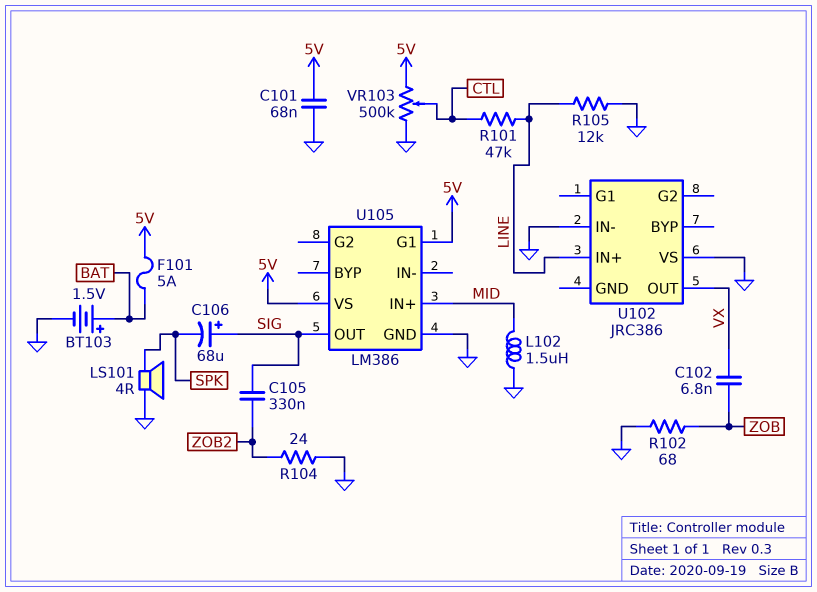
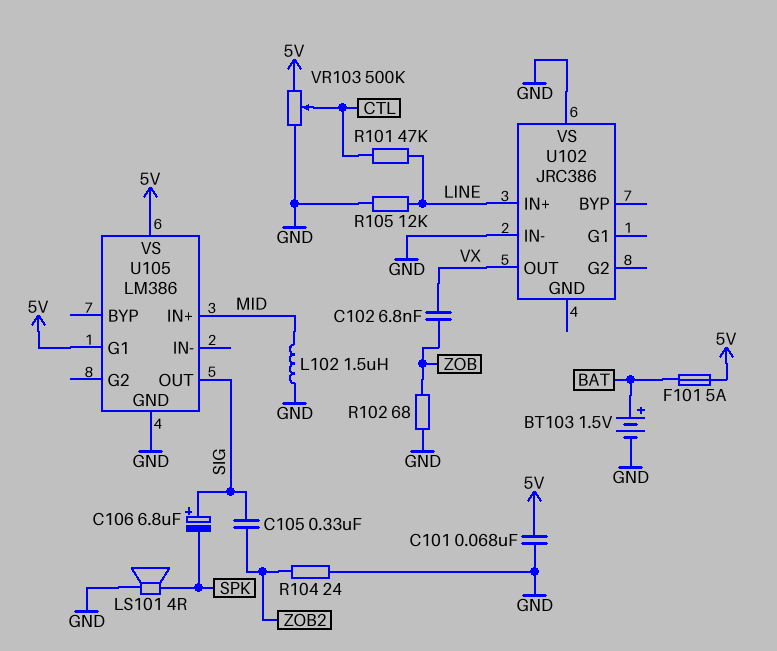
C106: 68uF (plus SIG, minus SPK) -> 6.8uF (plus SIG, minus SPK)

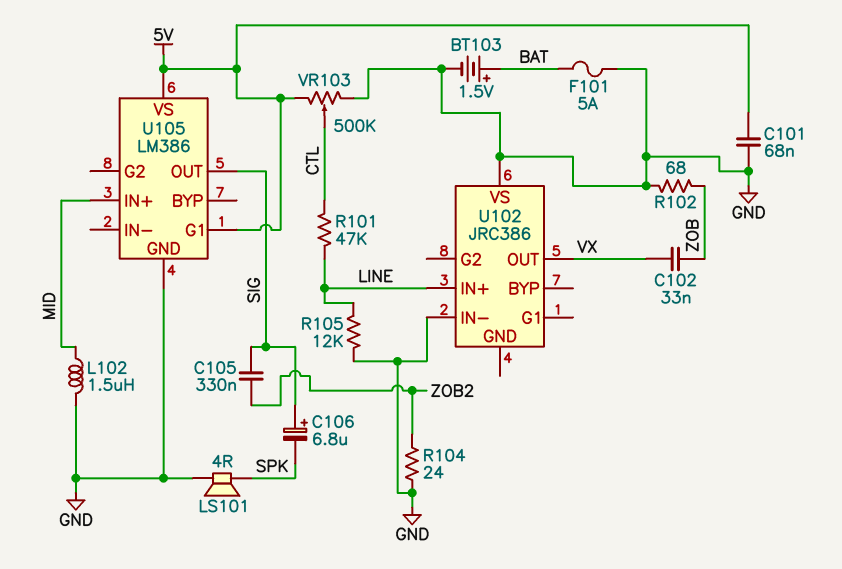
C102: 6.8nF (VX, ZOB) -> 33nF (VX, ZOB)
F101: 5A (5V, BAT) -> 5A (BAT, GND)

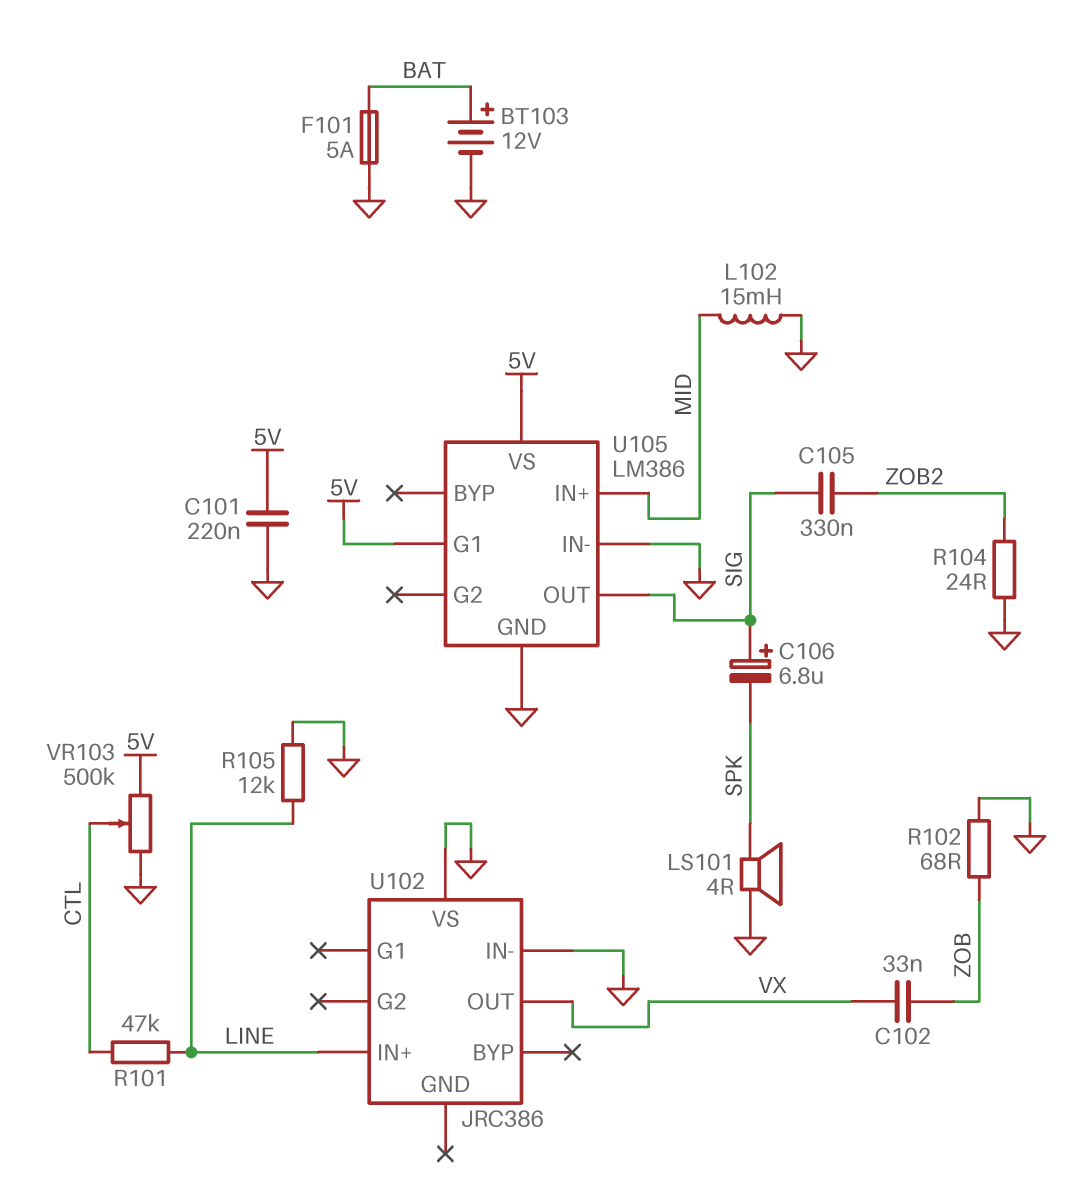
BT103: 1.5V (plus BAT, minus GND) -> 12V (plus BAT, minus GND)
C101: 68nF (5V, GND) -> 220nF (5V, GND)
L102: 1.5uH (GND, MID) -> 15mH (GND, MID)
U105 pin IN-: none -> GND

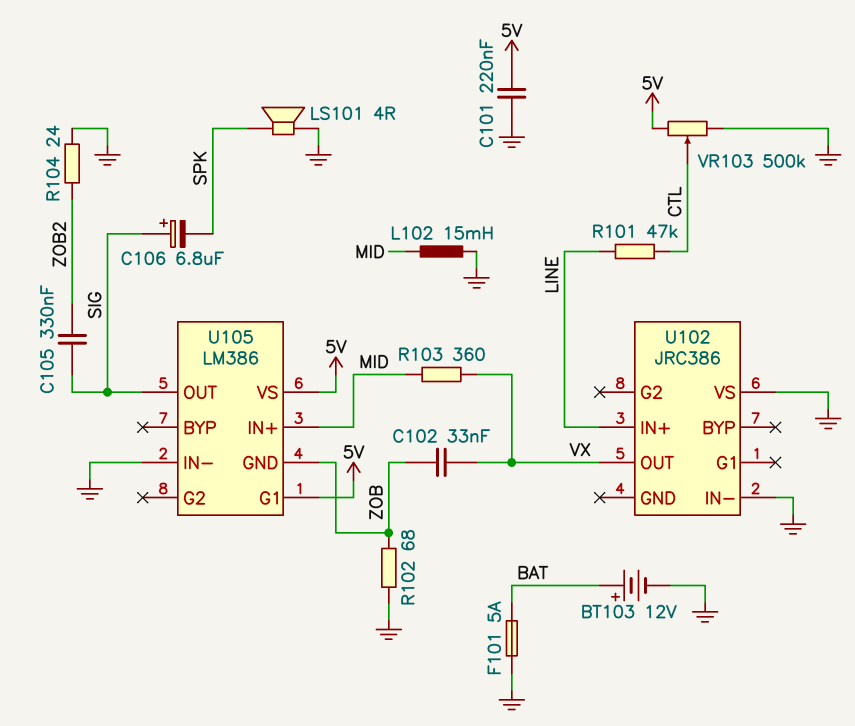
R103: none -> 360 (MID, VX)
R105: 12k (GND, LINE) -> none
U105 pin GND: GND -> ZOB

